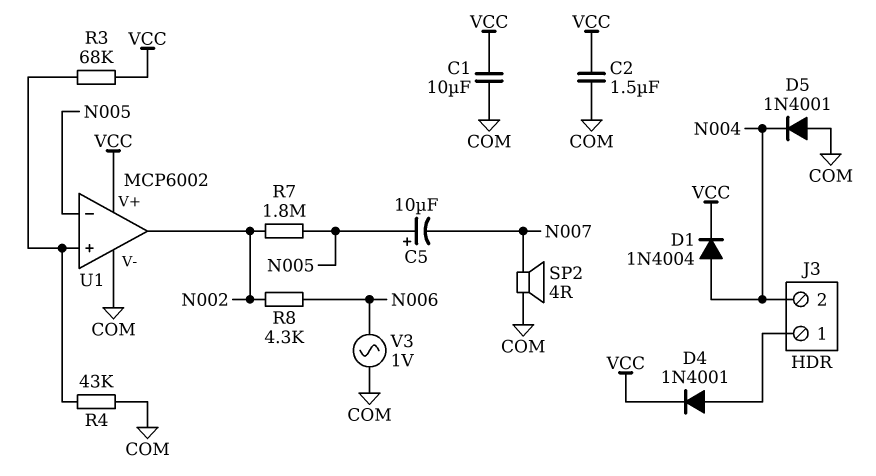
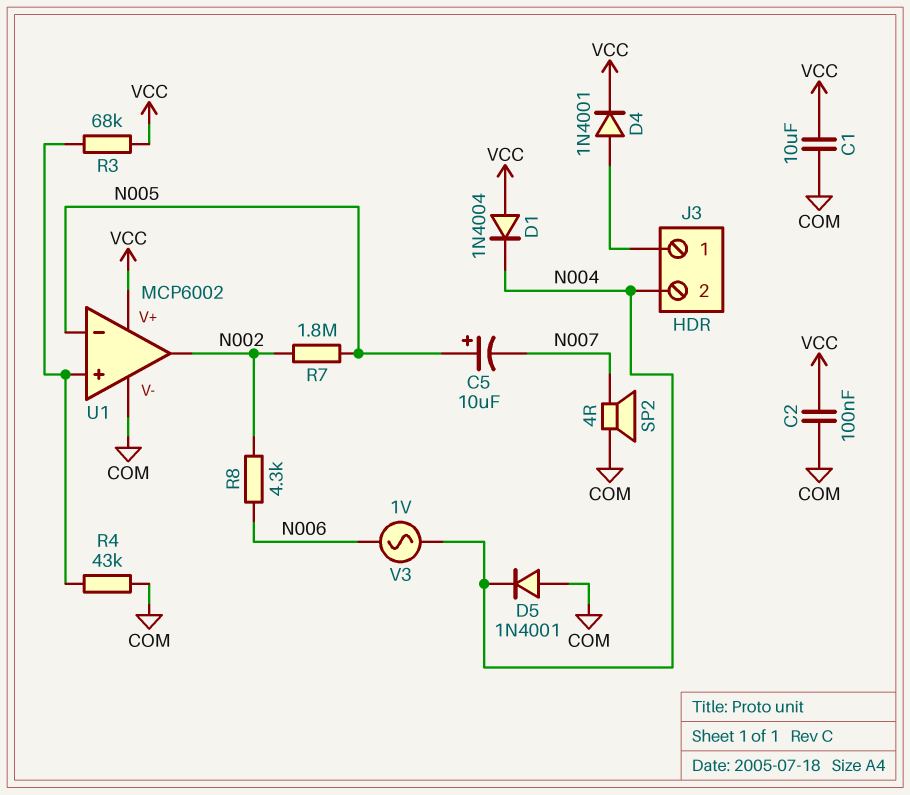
C2: 1.5uF (COM, VCC) -> 100nF (COM, VCC)
D1: diode 1N4004 (A N004, K VCC) -> diode 1N4004 (A VCC, K N004)
V3: AC 1V (COM, N006) -> AC 1V (N004, N006)

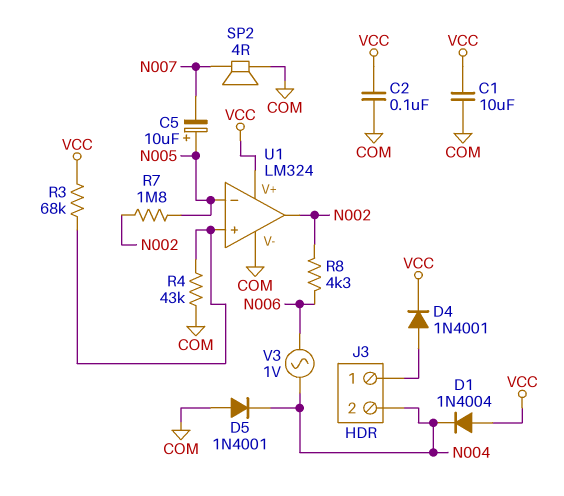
U1: MCP6002 -> LM324

